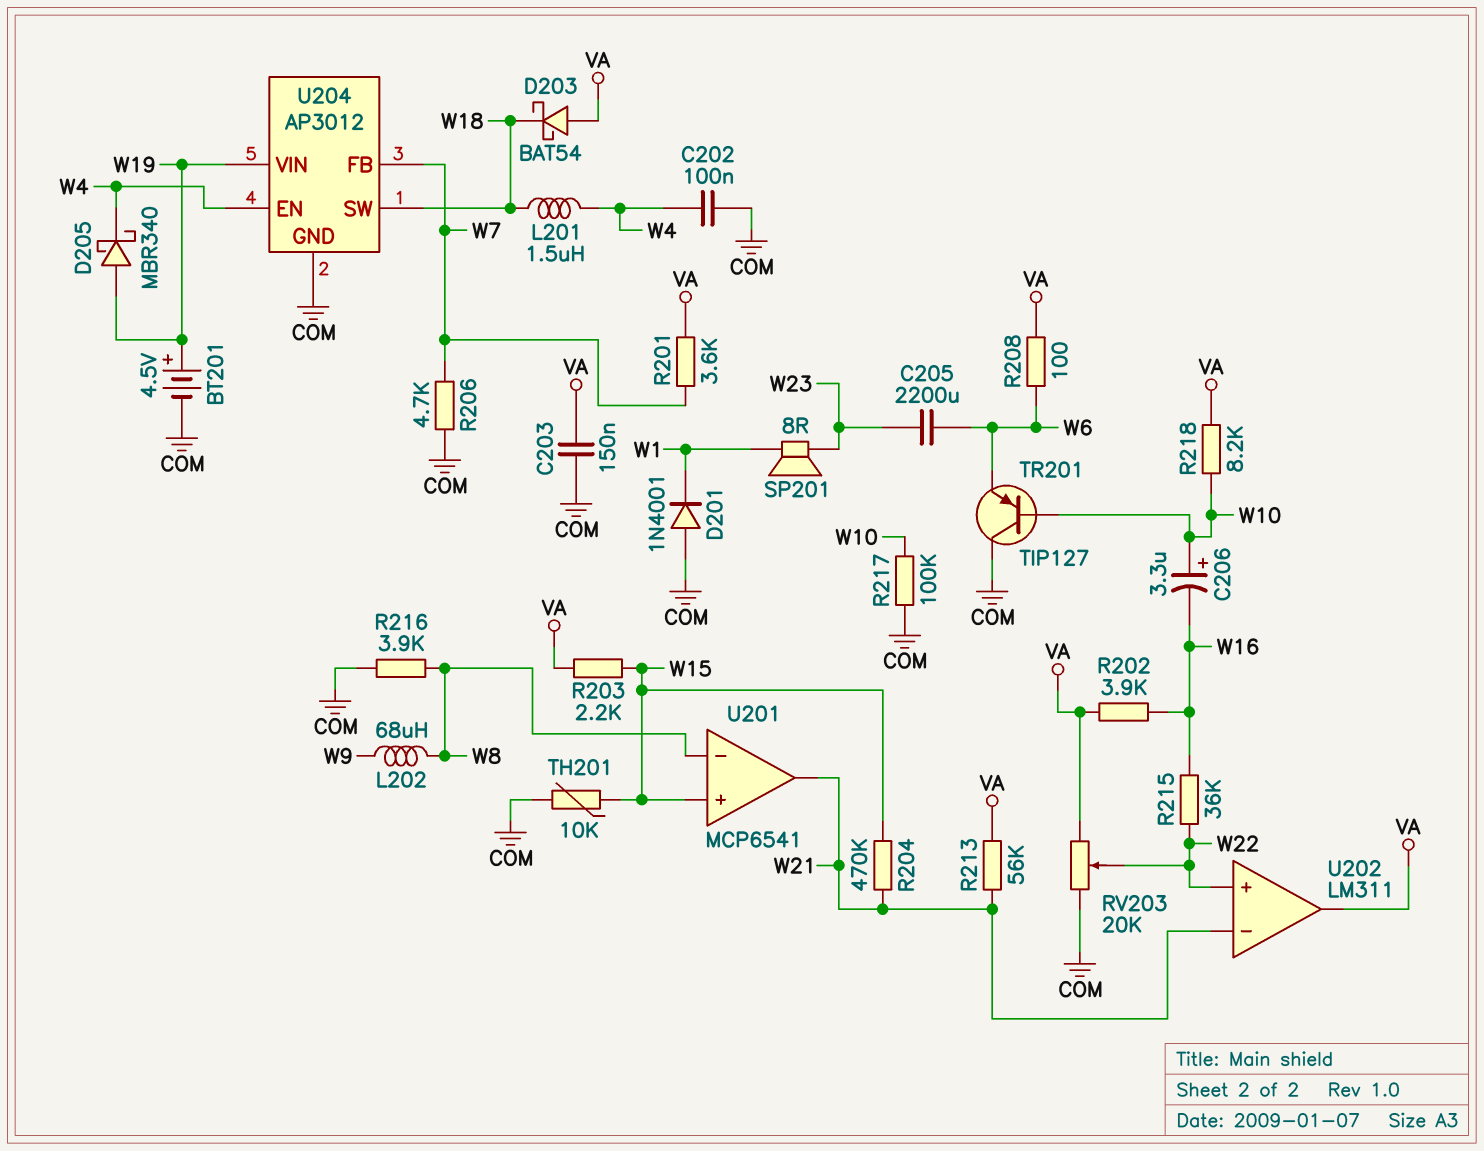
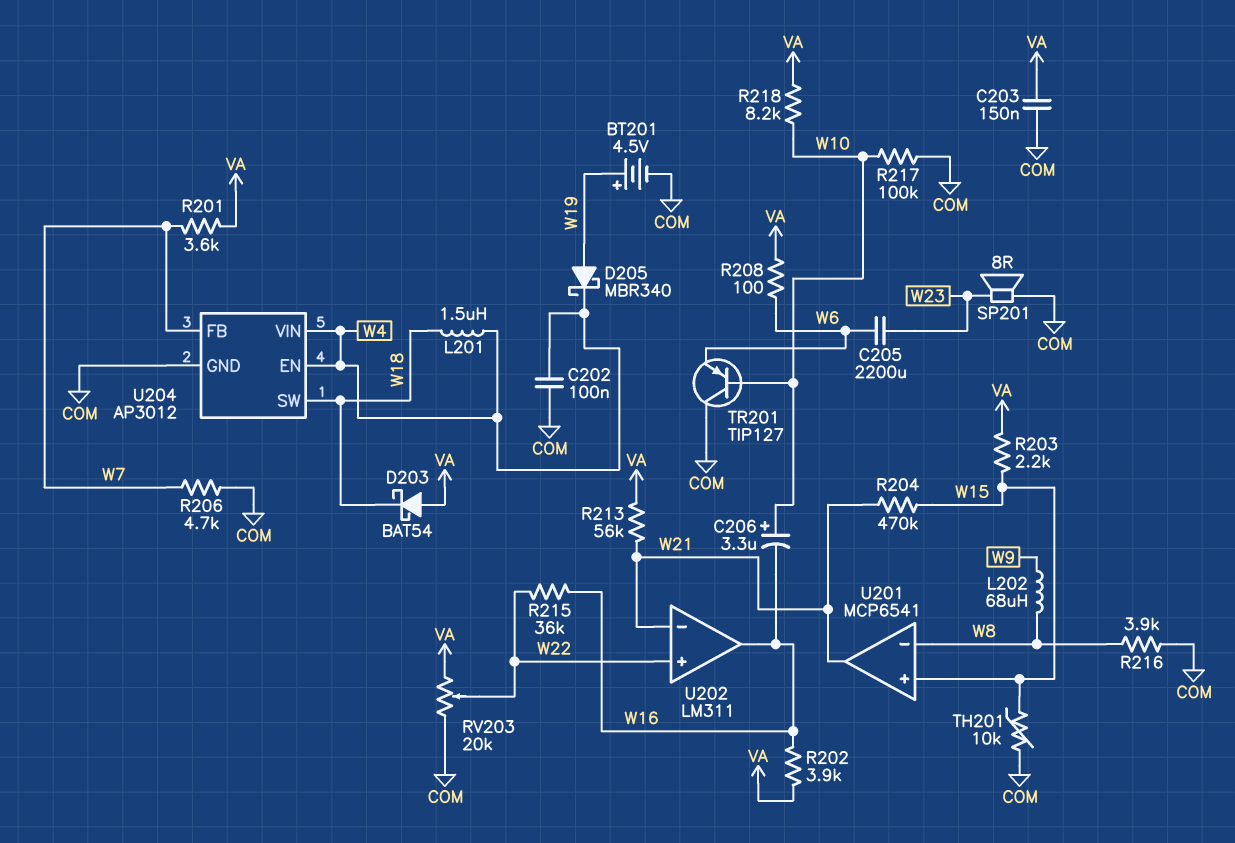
D201: diode 1N4001 (A COM, K W1) -> none
SP201: speaker 8R (W1, W23) -> speaker 8R (COM, W23)
U202 pin out: VA -> W16
U204 pin VIN: W19 -> W4

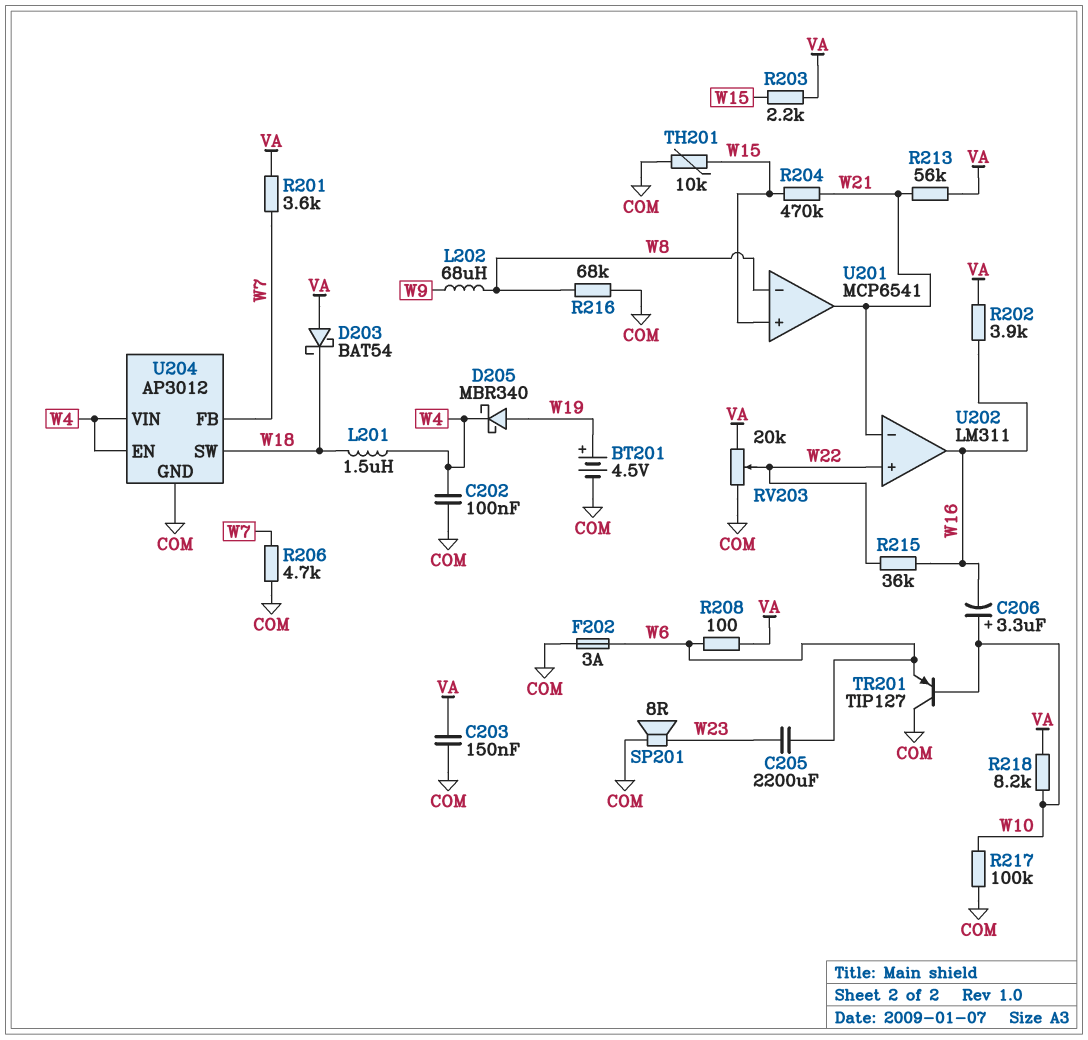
F202: none -> 3A (COM, W6)
R216: 3.9k (COM, W8) -> 68k (COM, W8)

